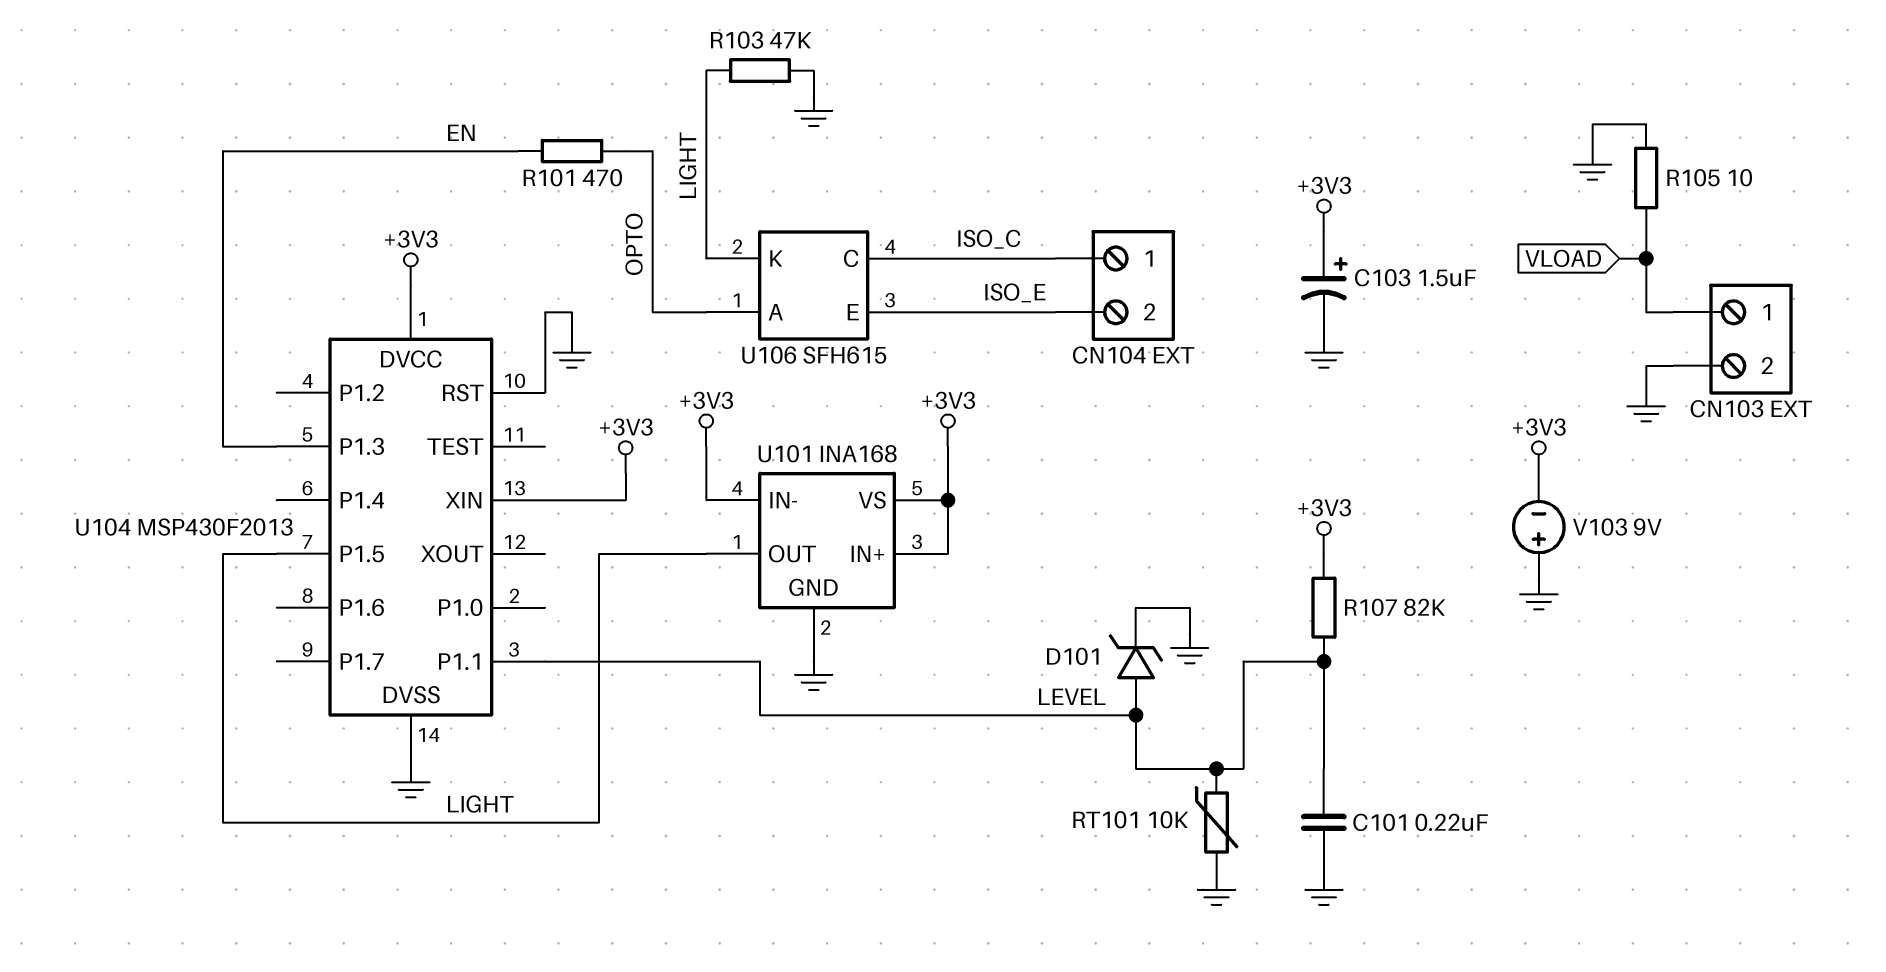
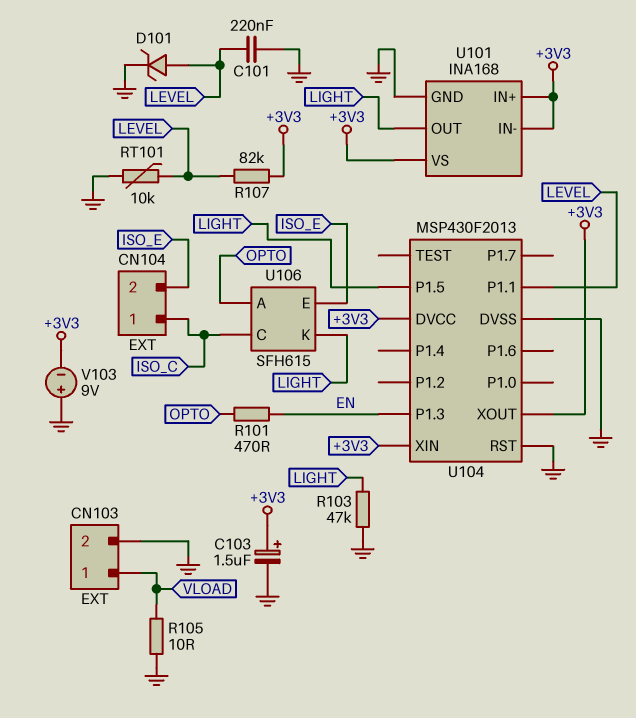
U104 pin XOUT: none -> +3V3

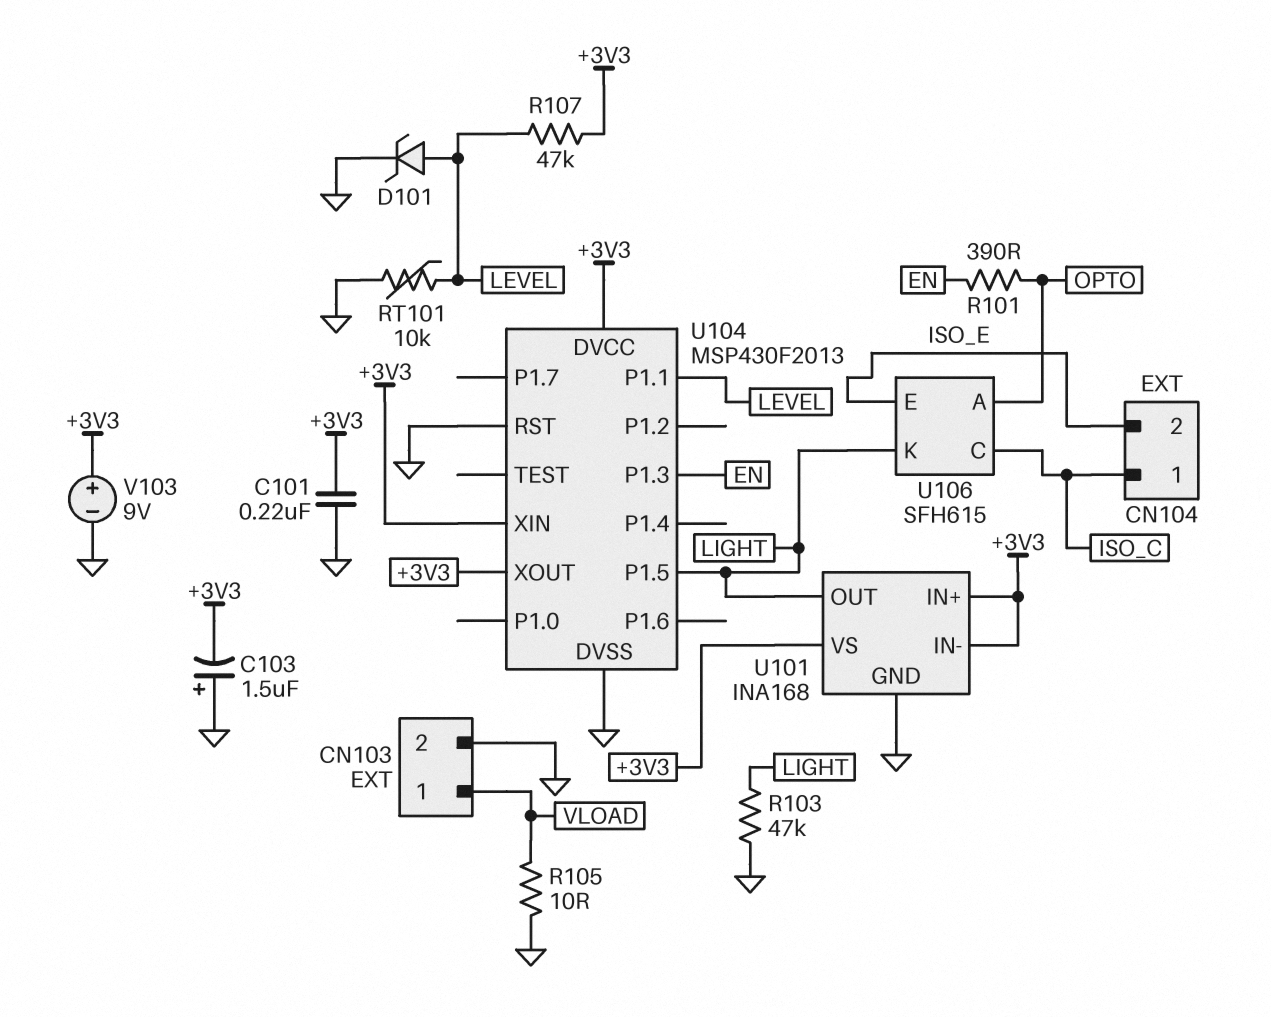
C101: 220nF (GND, LEVEL) -> 220nF (+3V3, GND)
C103: 1.5uF (plus +3V3, minus GND) -> 1.5uF (plus GND, minus +3V3)
R101: 470 (EN, OPTO) -> 390 (EN, OPTO)
R107: 82k (+3V3, LEVEL) -> 47k (+3V3, LEVEL)
V103: 9V (plus GND, minus +3V3) -> 9V (plus +3V3, minus GND)

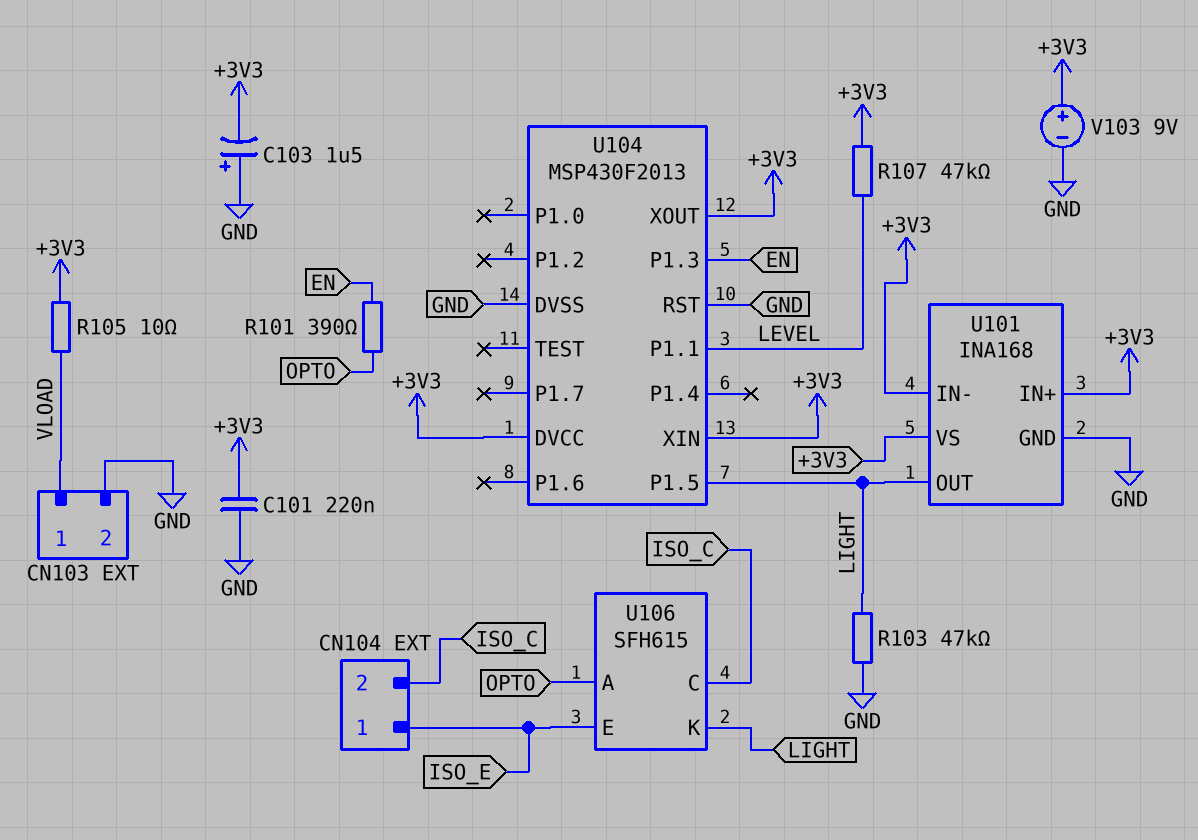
CN104 pin 1: ISO_C -> ISO_E
CN104 pin 2: ISO_E -> ISO_C
D101: zener (A LEVEL, K GND) -> none
R105: 10 (GND, VLOAD) -> 10 (+3V3, VLOAD)
RT101: 10k (GND, LEVEL) -> none

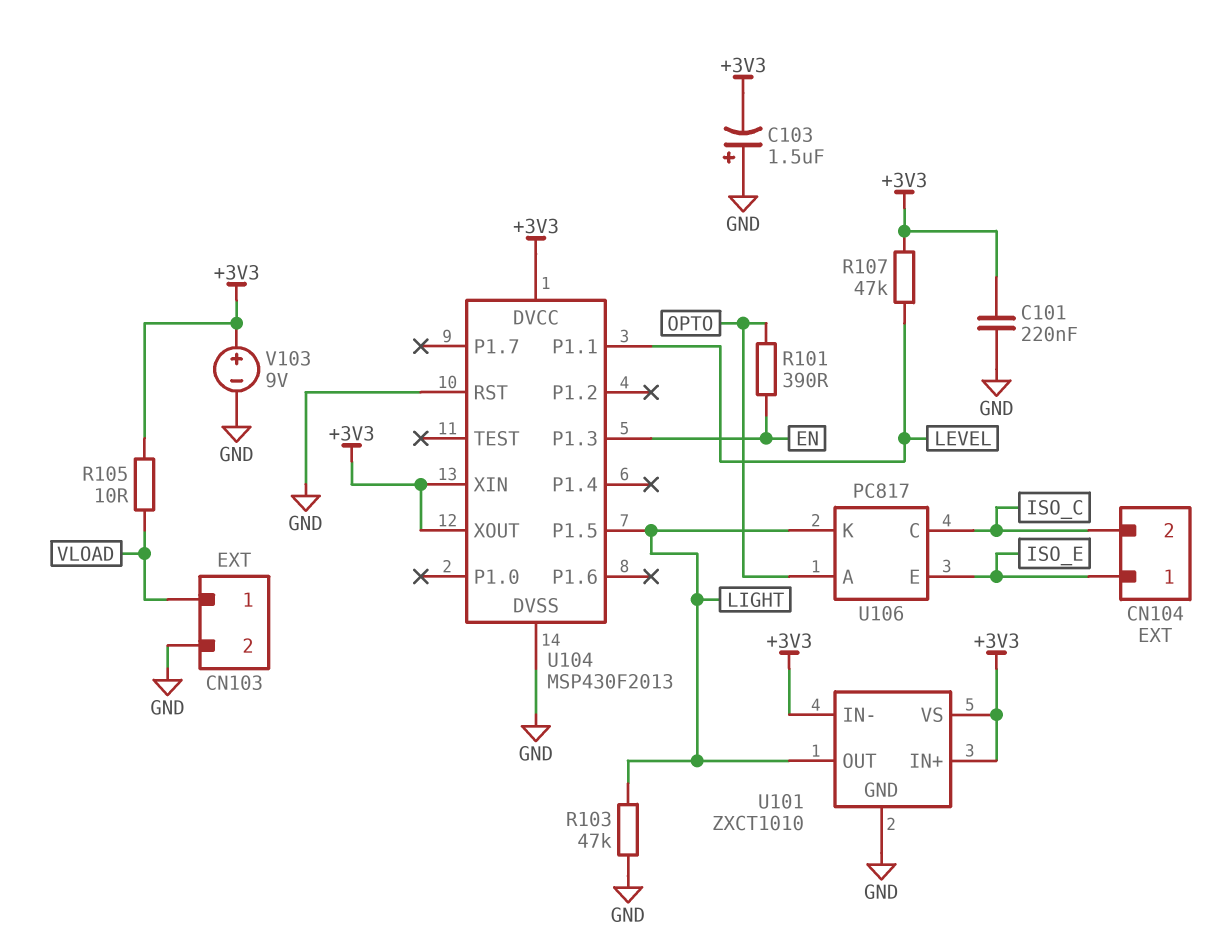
U101: INA168 -> ZXCT1010
U106: SFH615 -> PC817

